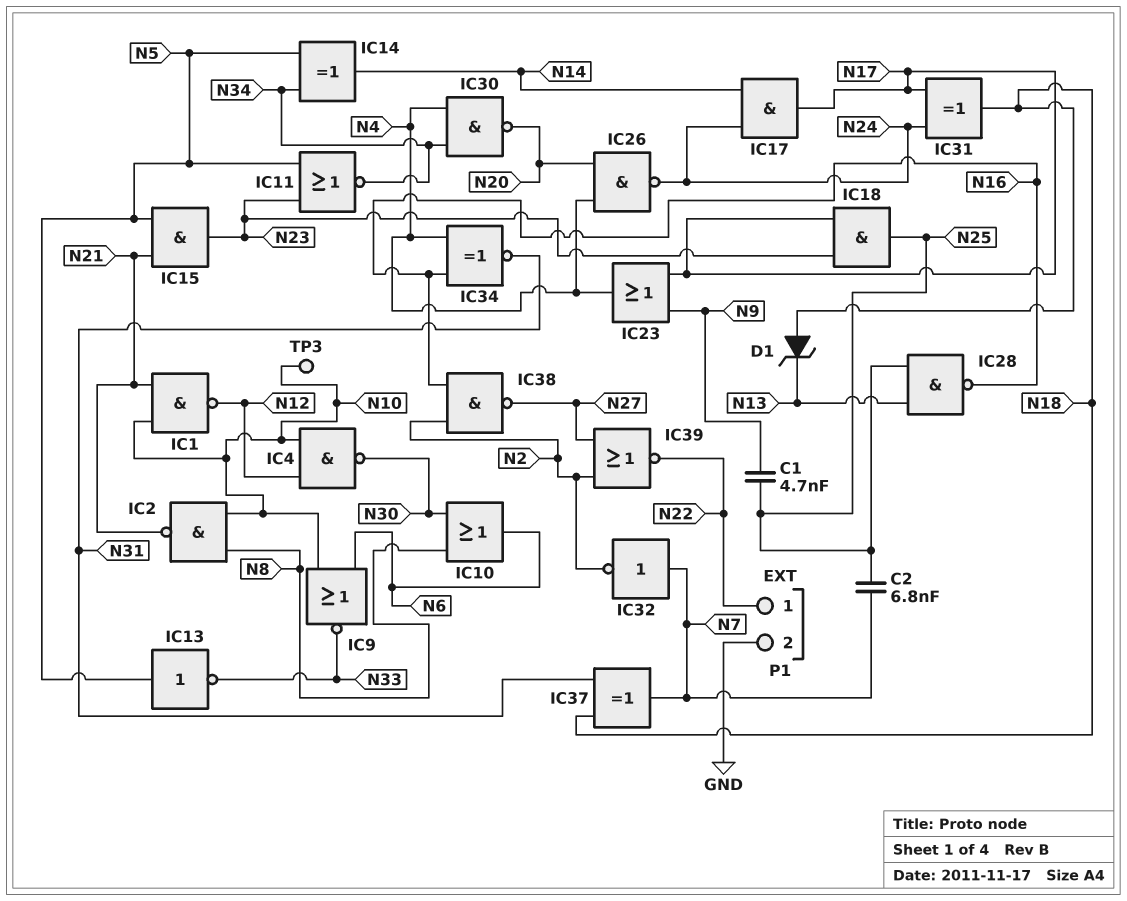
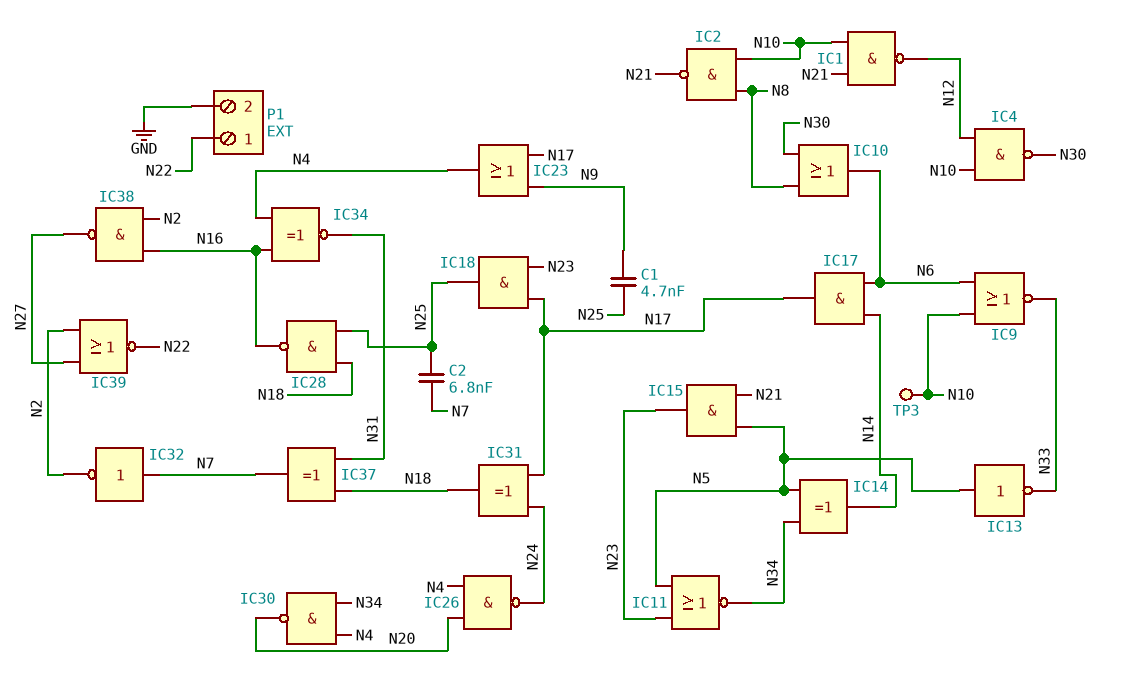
D1: zener (A N18, K N13) -> none
IC17: AND (in N14, in N24, out N17) -> AND (in N6, in N14, out N17)
IC28: NAND (in N13, in N25, out N16) -> NAND (in N18, in N25, out N16)

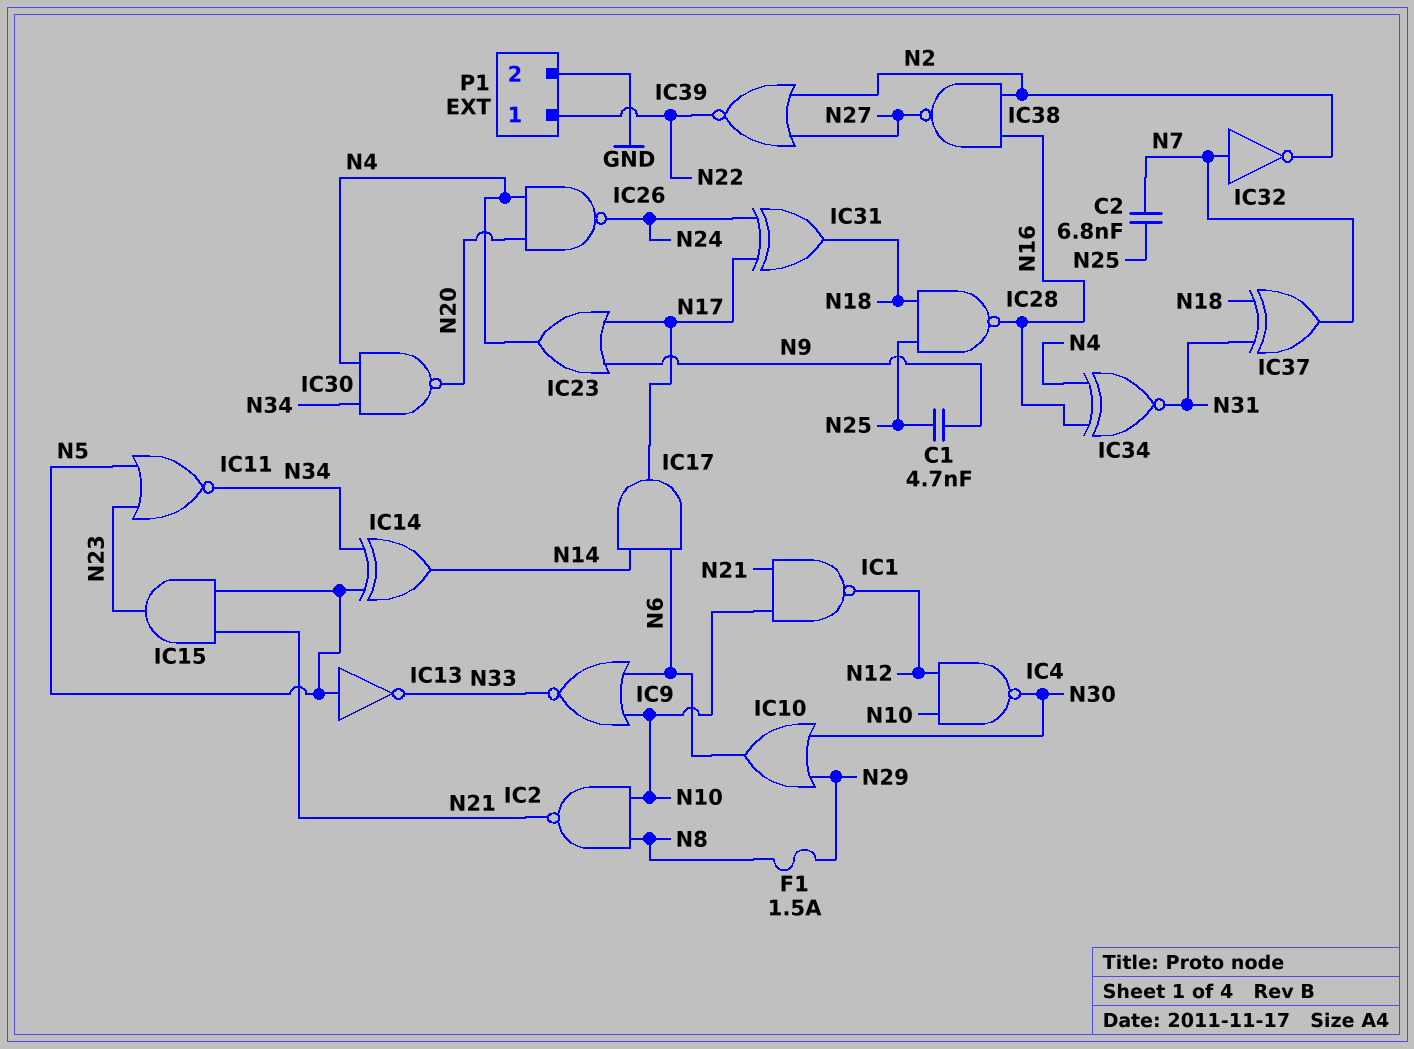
F1: none -> 1.5A (N8, N29)
IC10: OR (in N8, in N30, out N6) -> OR (in N29, in N30, out N6)
IC18: AND (in N17, in N23, out N25) -> none
TP3: test point (N10) -> none

